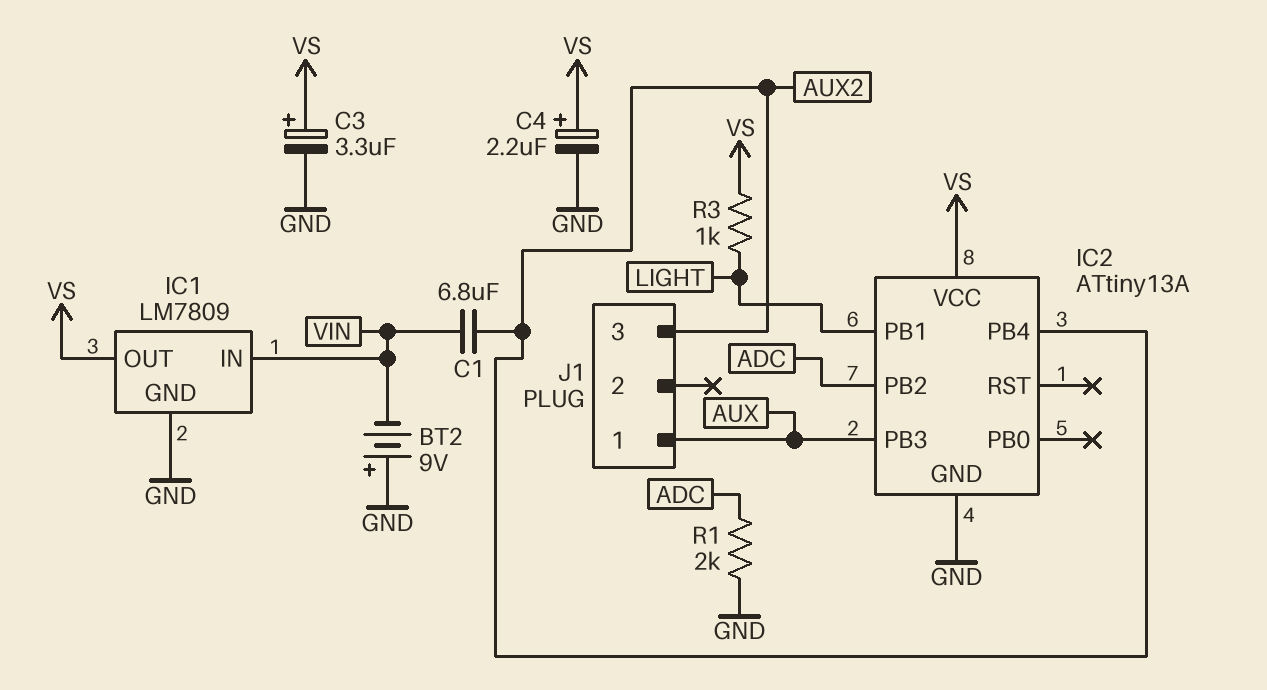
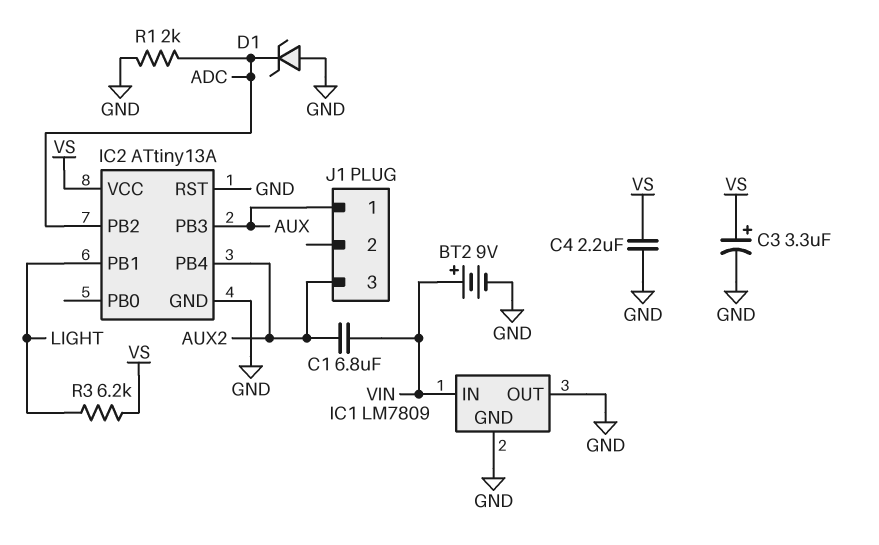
BT2: 9V (plus GND, minus VIN) -> 9V (plus VIN, minus GND)
C4: 2.2uF (plus VS, minus GND) -> 2.2uF (GND, VS)
D1: none -> zener (A GND, K ADC)
IC1 pin OUT: VS -> GND
IC2 pin RST: none -> GND
R3: 1k (LIGHT, VS) -> 6.2k (LIGHT, VS)

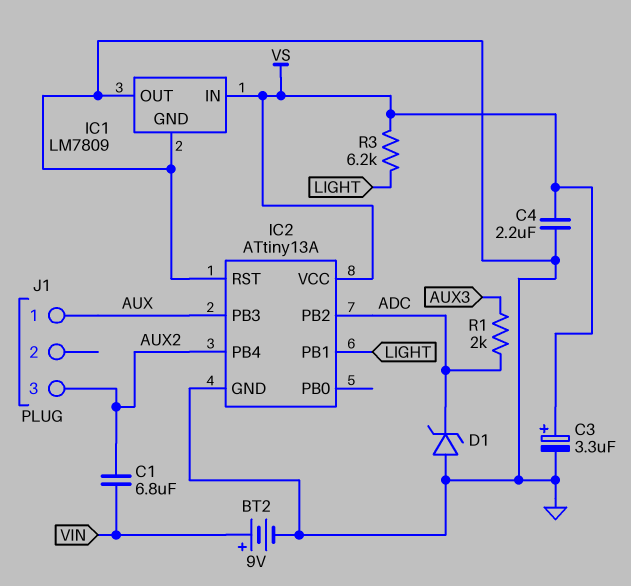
IC1 pin IN: VIN -> VS
R1: 2k (ADC, GND) -> 2k (ADC, AUX3)

